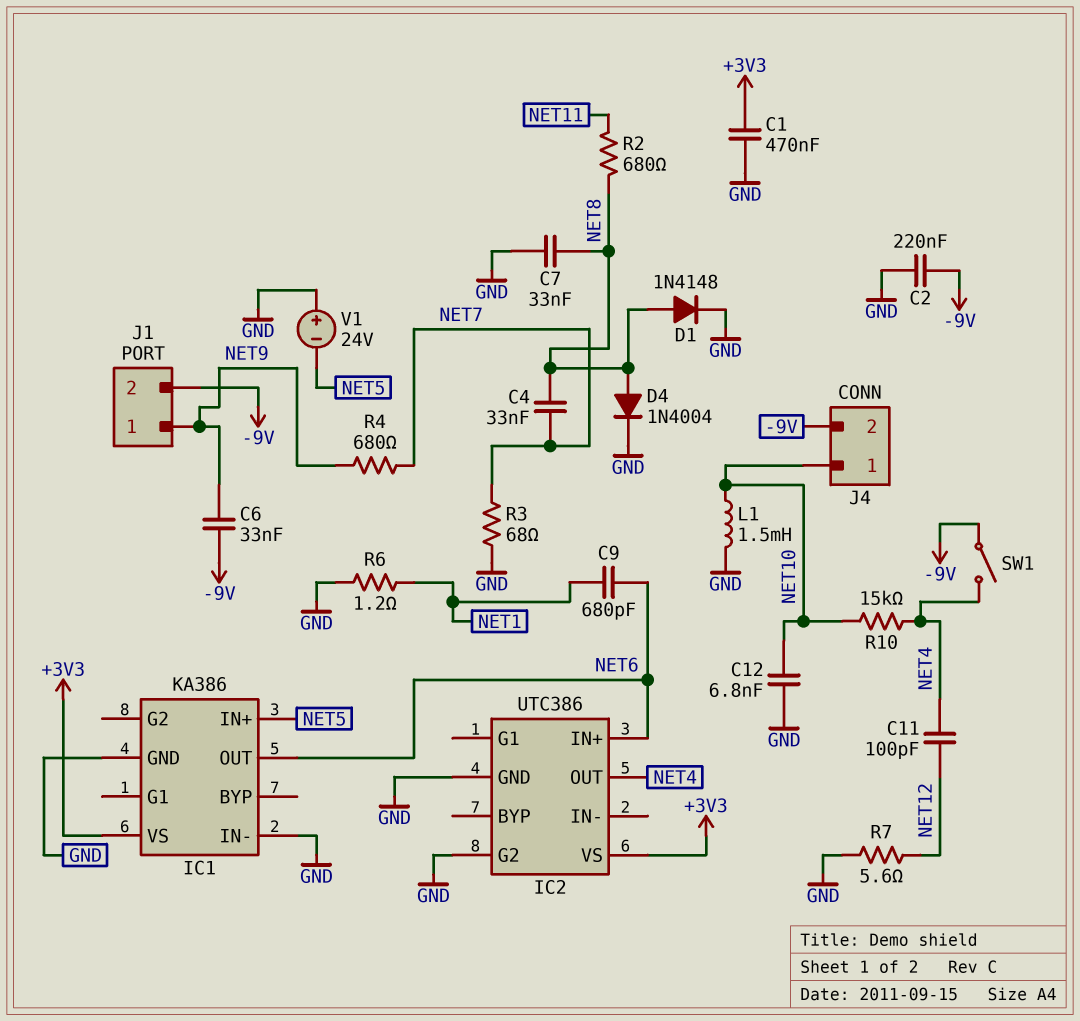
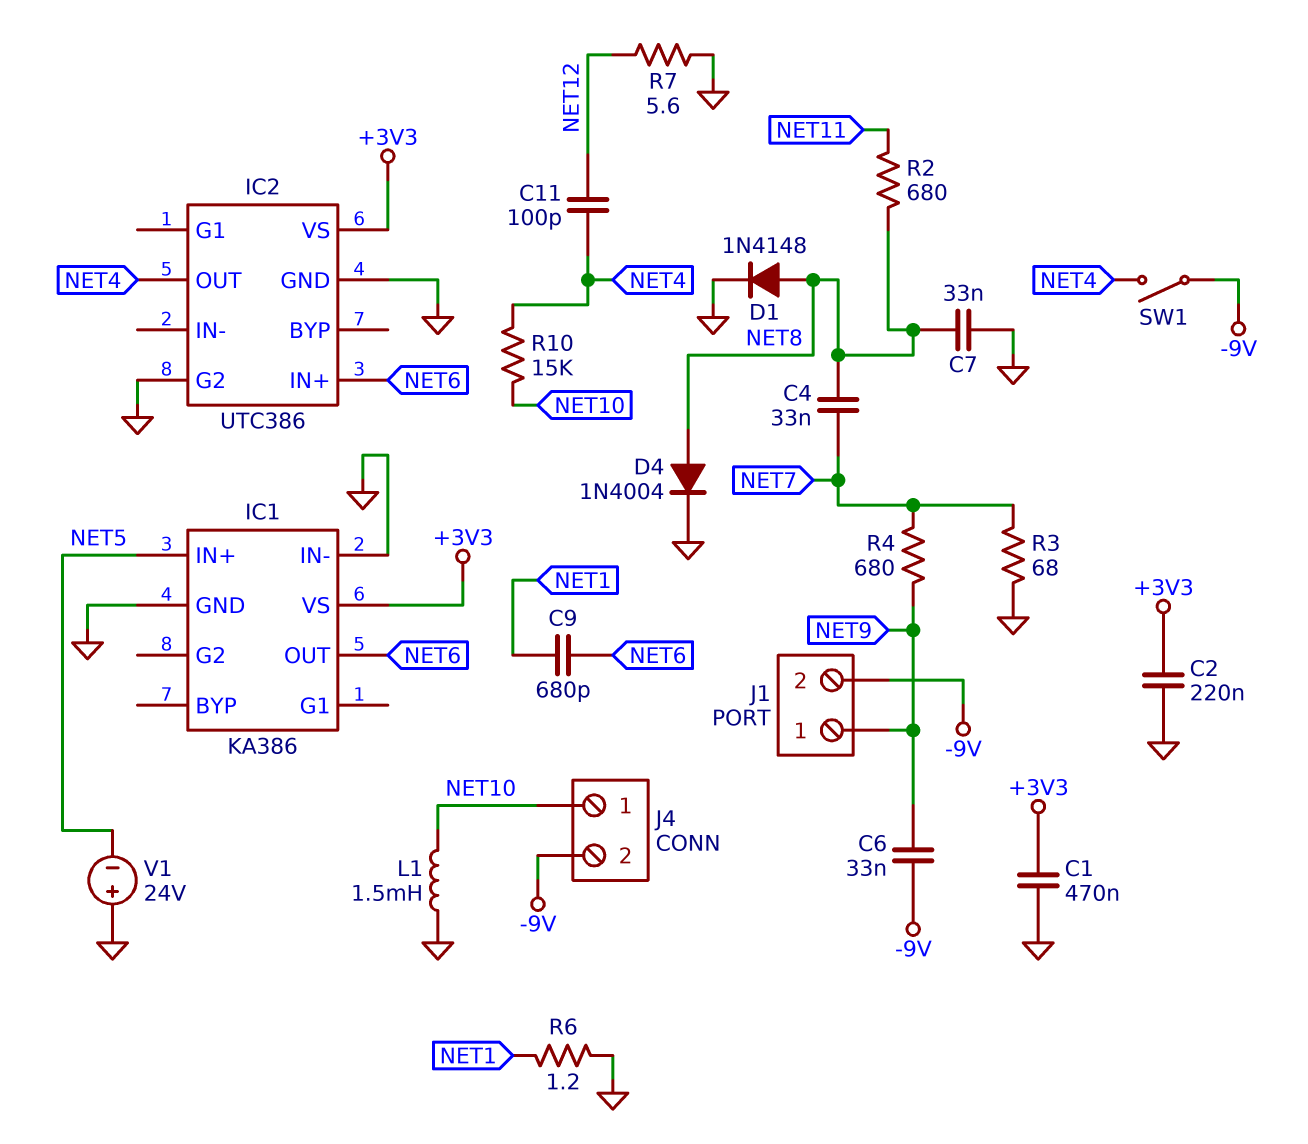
C2: 220nF (-9V, GND) -> 220nF (+3V3, GND)
C12: 6.8nF (GND, NET10) -> none

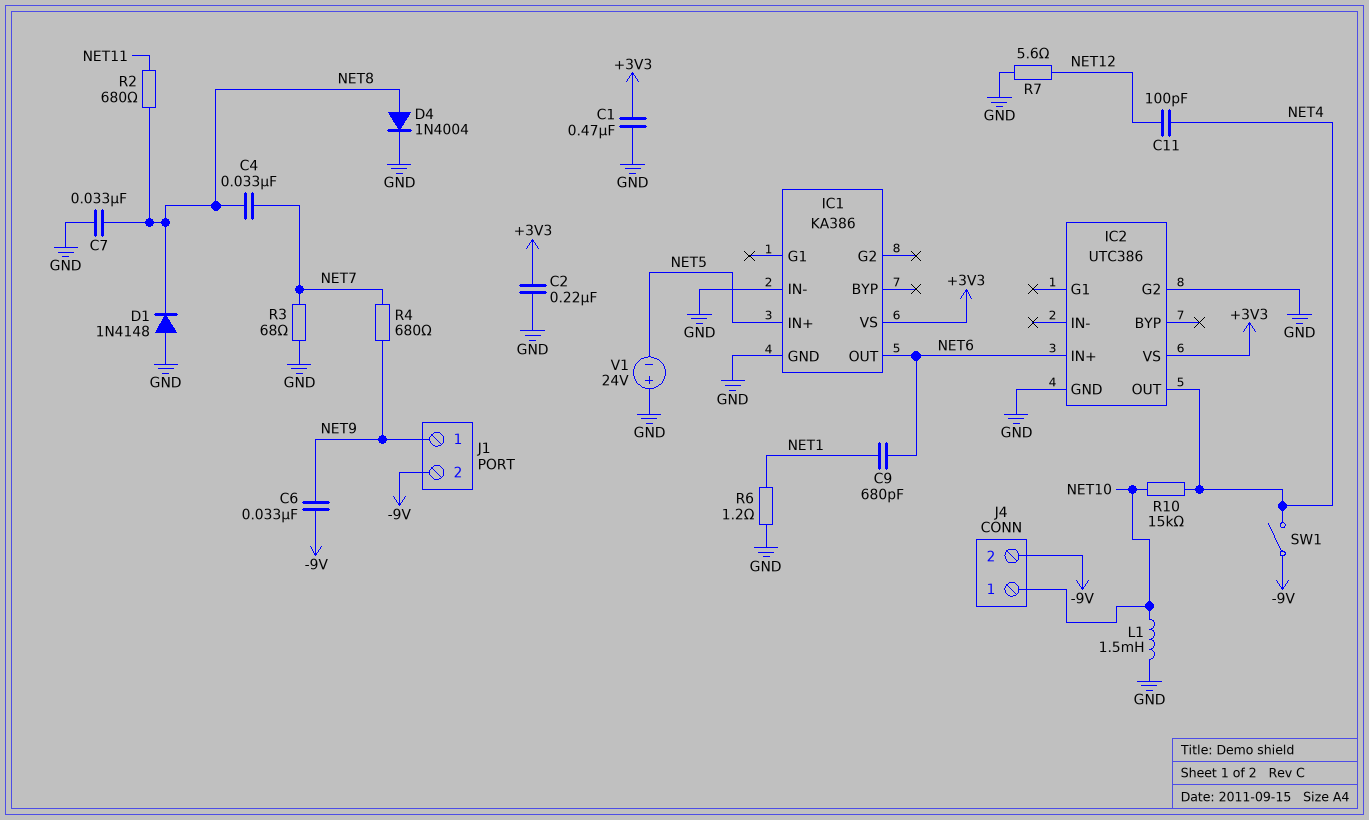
D1: diode 1N4148 (A NET8, K GND) -> diode 1N4148 (A GND, K NET8)

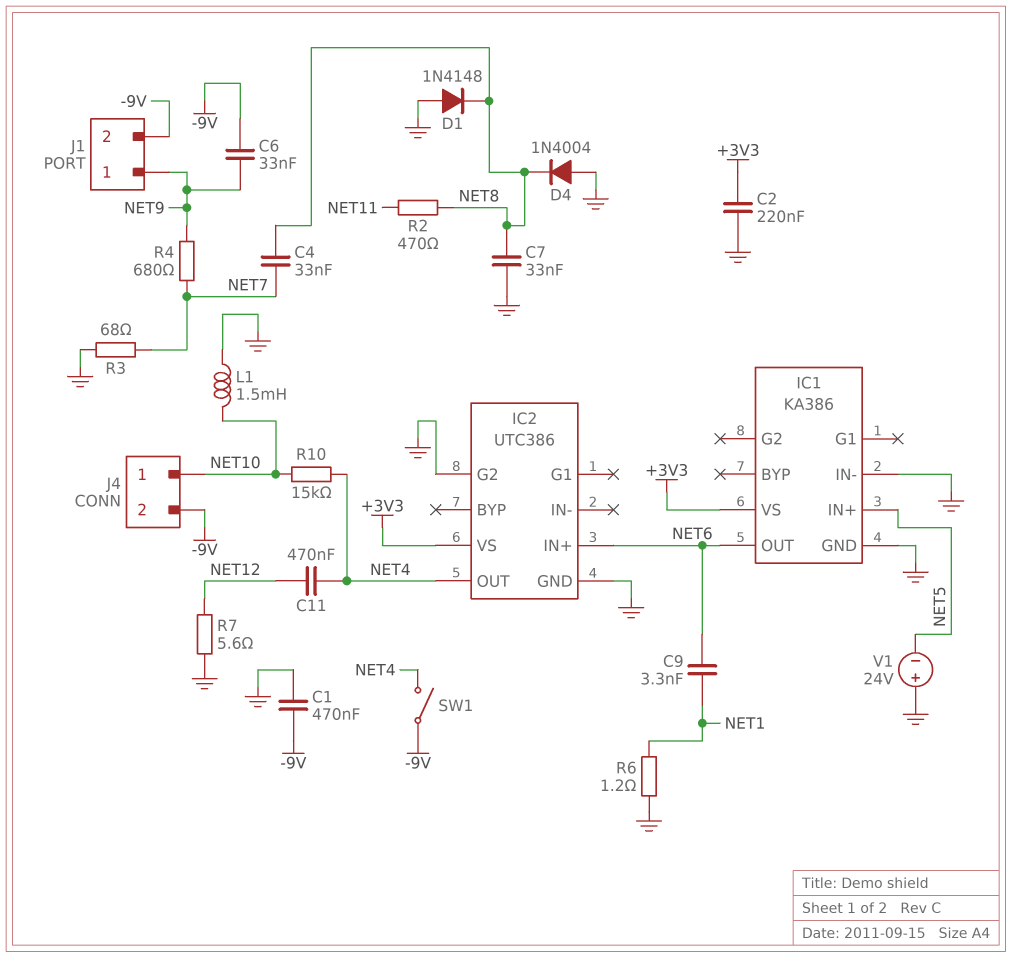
C1: 470nF (+3V3, GND) -> 470nF (-9V, GND)
C9: 680pF (NET1, NET6) -> 3.3nF (NET1, NET6)
C11: 100pF (NET4, NET12) -> 470nF (NET4, NET12)
D4: diode 1N4004 (A NET8, K GND) -> diode 1N4004 (A GND, K NET8)
R2: 680 (NET8, NET11) -> 470 (NET8, NET11)

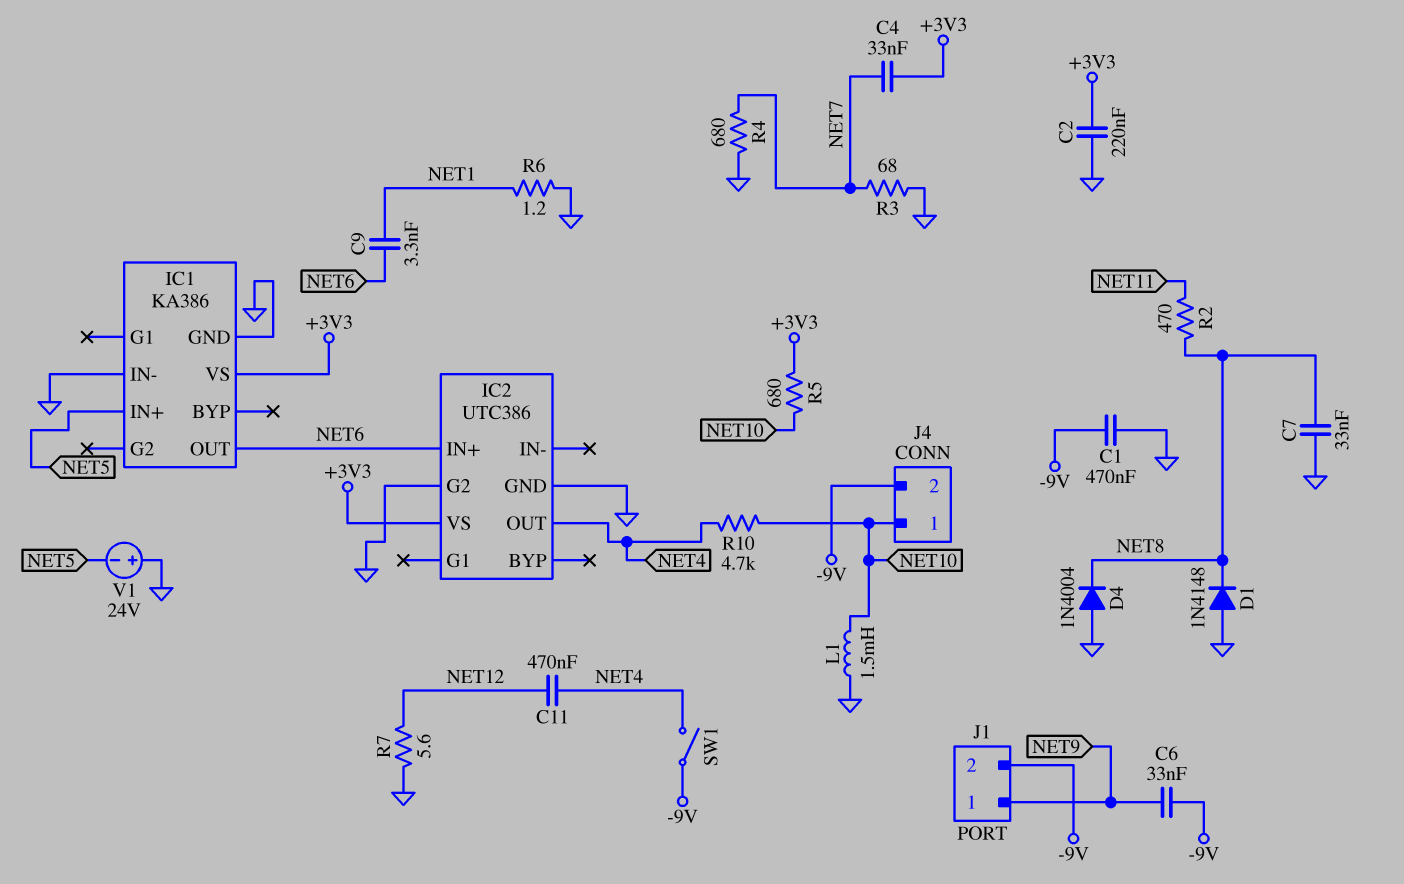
C4: 33nF (NET7, NET8) -> 33nF (+3V3, NET7)
R4: 680 (NET7, NET9) -> 680 (GND, NET7)
R5: none -> 680 (+3V3, NET10)
R10: 15k (NET4, NET10) -> 4.7k (NET4, NET10)

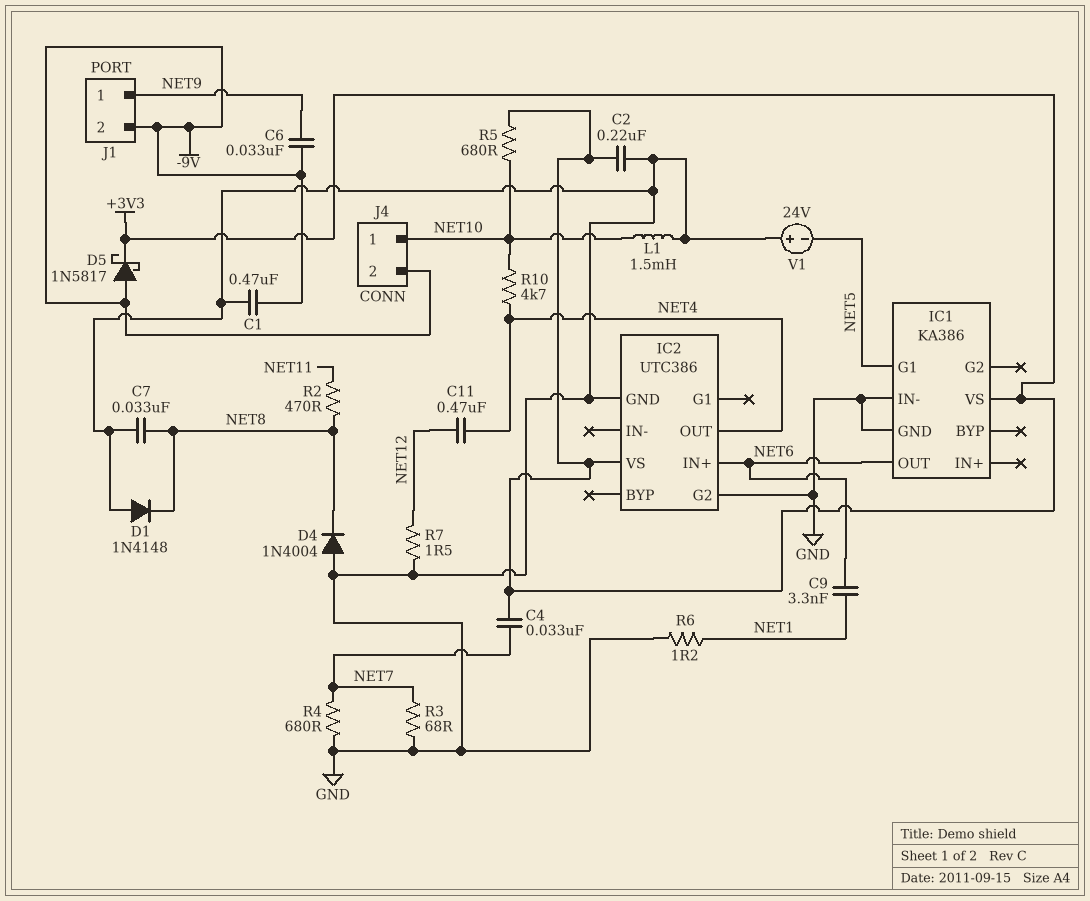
D5: none -> schottky 1N5817 (A -9V, K +3V3)
IC1 pin G1: none -> NET5
IC1 pin IN+: NET5 -> none
R7: 5.6 (GND, NET12) -> 1.5 (GND, NET12)
SW1: switch (-9V, NET4) -> none

